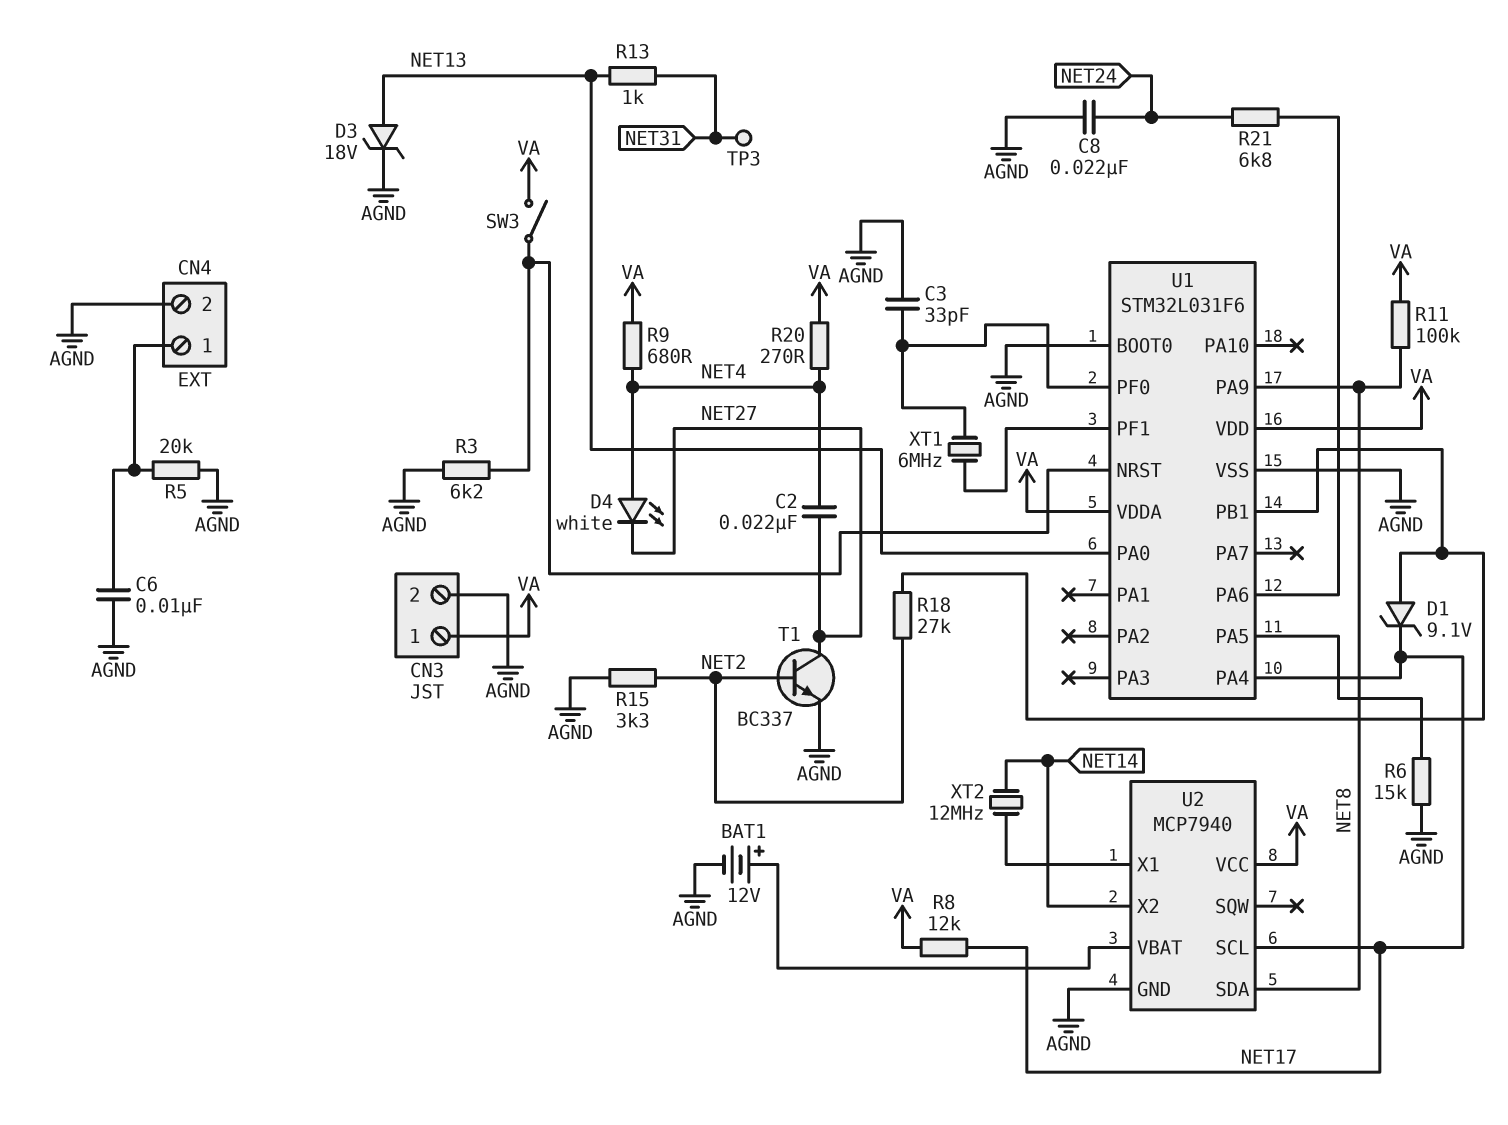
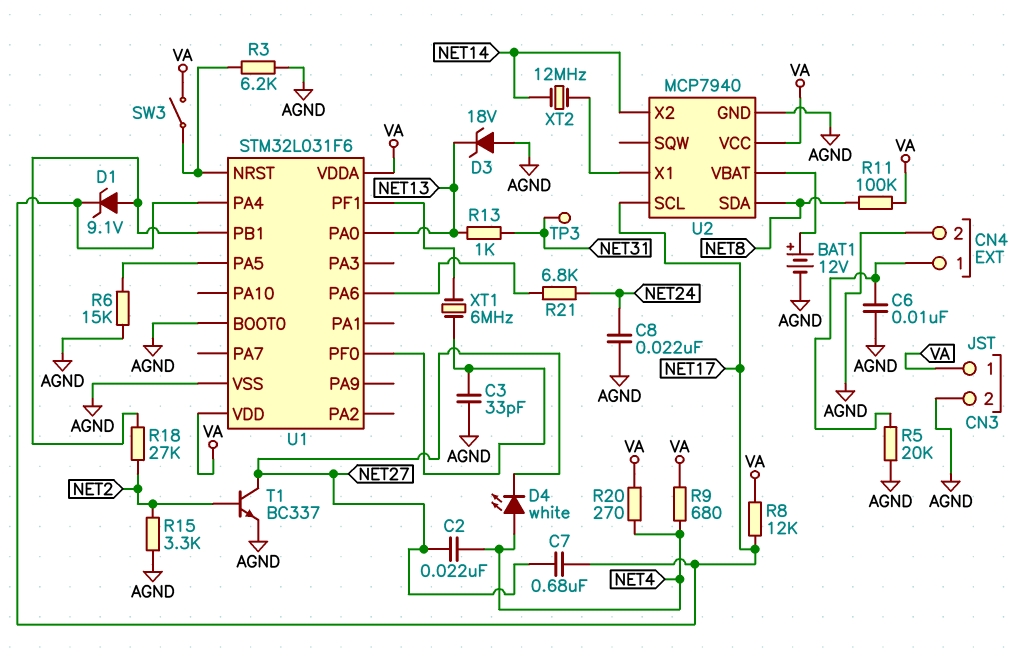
C7: none -> 680nF (NET17, NET27)
D3: zener 18V (A NET13, K AGND) -> zener 18V (A AGND, K NET13)
U1 pin PA9: NET8 -> none

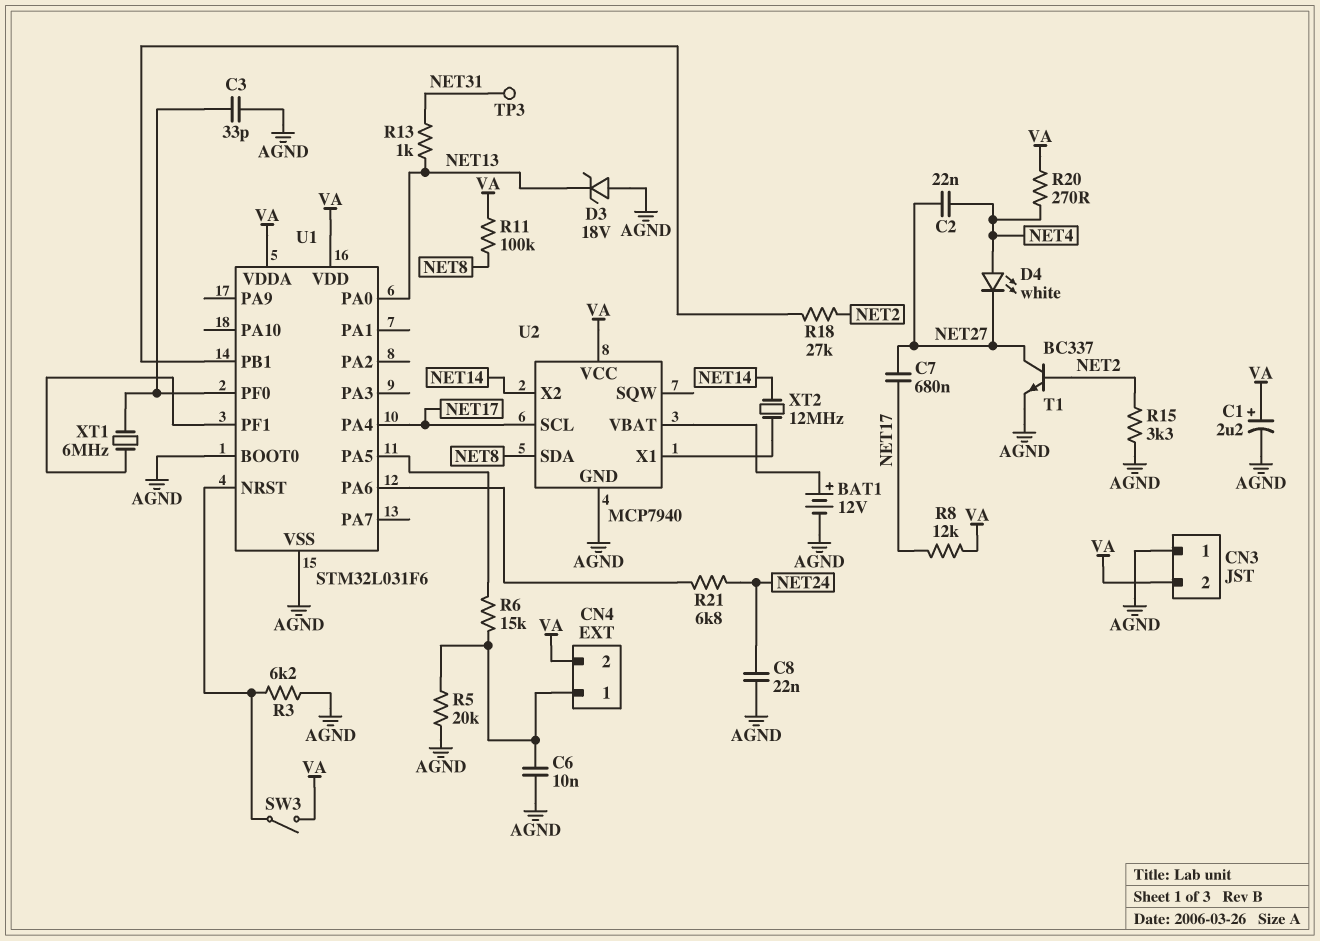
C1: none -> 2.2uF (plus VA, minus AGND)
CN3 pin 1: VA -> AGND
CN3 pin 2: AGND -> VA
CN4 pin 2: AGND -> VA
D1: zener 9.1V (A U1/PB1, K NET17) -> none
R6: 15k (AGND, U1/PA5) -> 15k (CN4/1, U1/PA5)
R9: 680 (NET4, VA) -> none

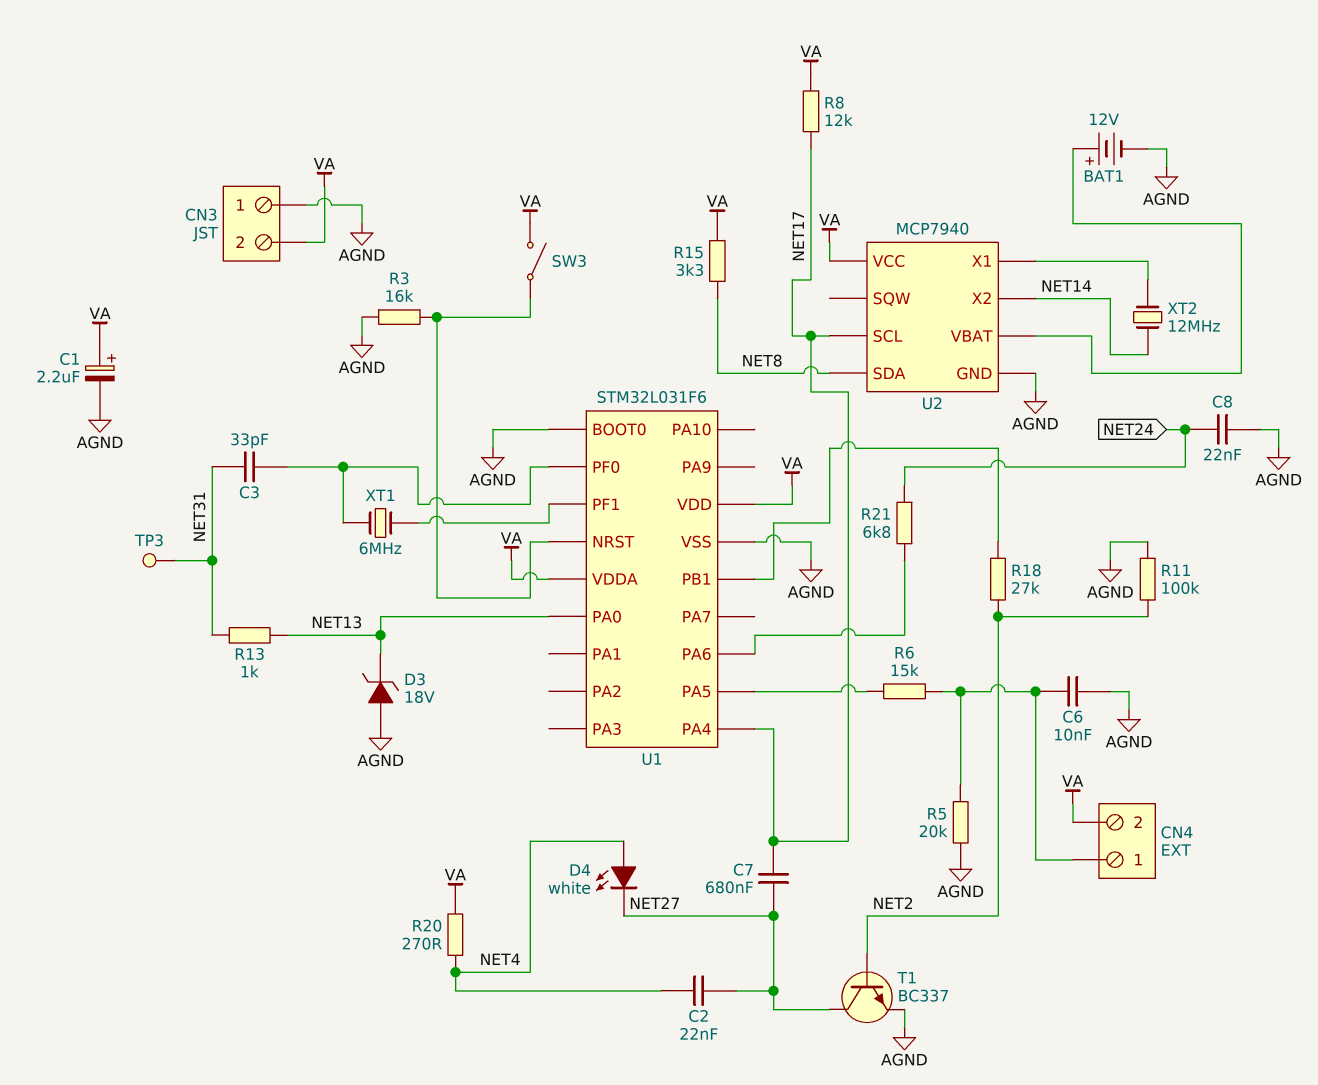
C3: 33pF (AGND, U1/PF0) -> 33pF (NET31, U1/PF0)
R3: 6.2k (AGND, U1/NRST) -> 16k (AGND, U1/NRST)
R11: 100k (NET8, VA) -> 100k (AGND, NET2)
R15: 3.3k (AGND, NET2) -> 3.3k (NET8, VA)

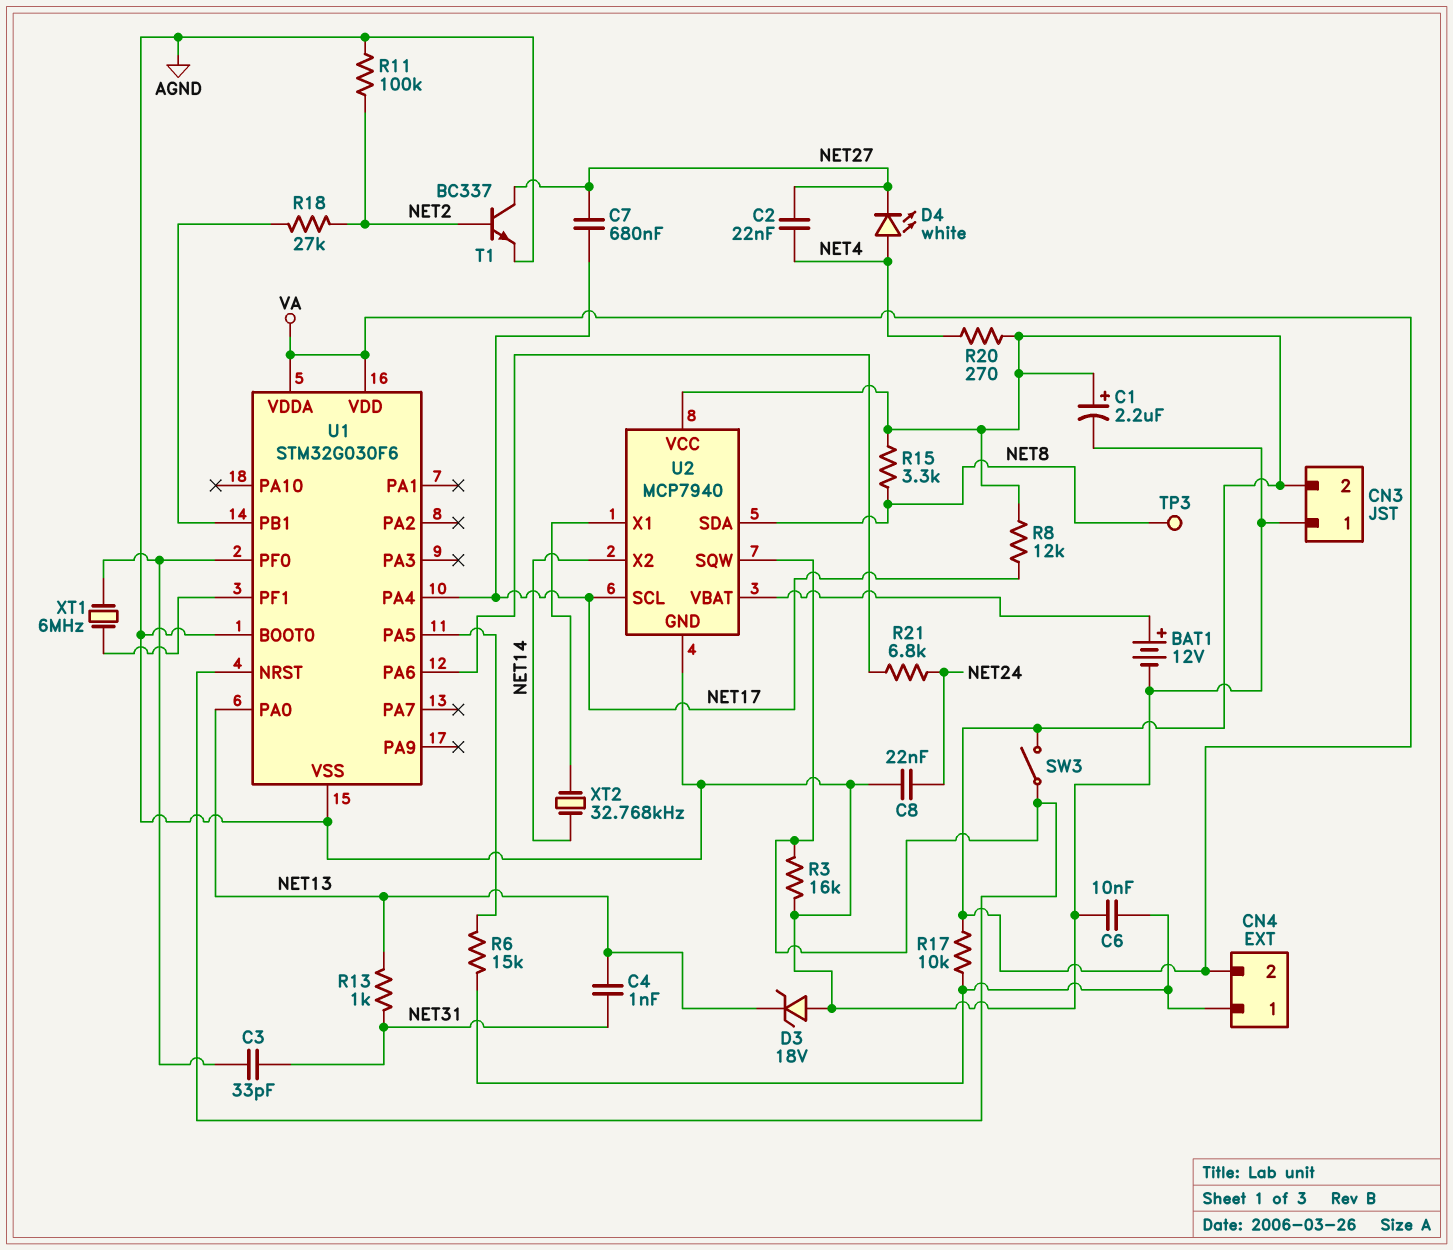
C4: none -> 1nF (NET13, NET31)
R5: 20k (AGND, CN4/1) -> none
R17: none -> 10k (CN4/1, VA)
TP3: test point (NET31) -> test point (NET8)
U1: STM32L031F6 -> STM32G030F6
U2 pin SQW: none -> U1/NRST
XT2: 12MHz (NET14, U2/X1) -> 32.768kHz (NET14, U2/X1)

